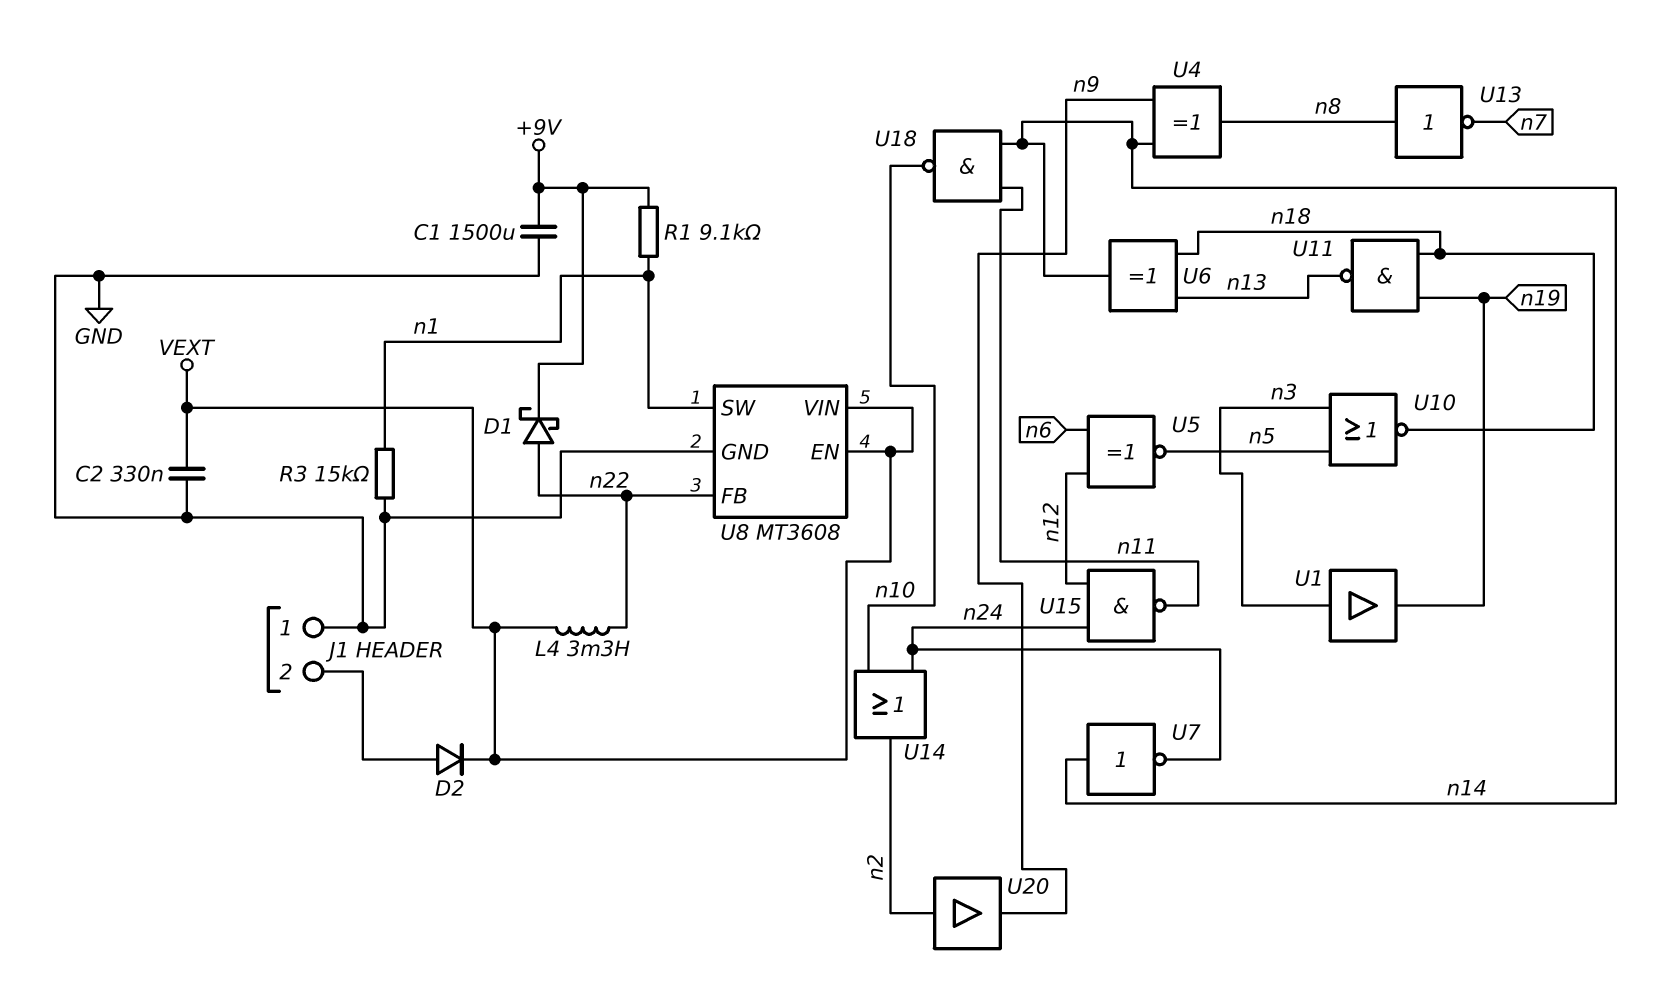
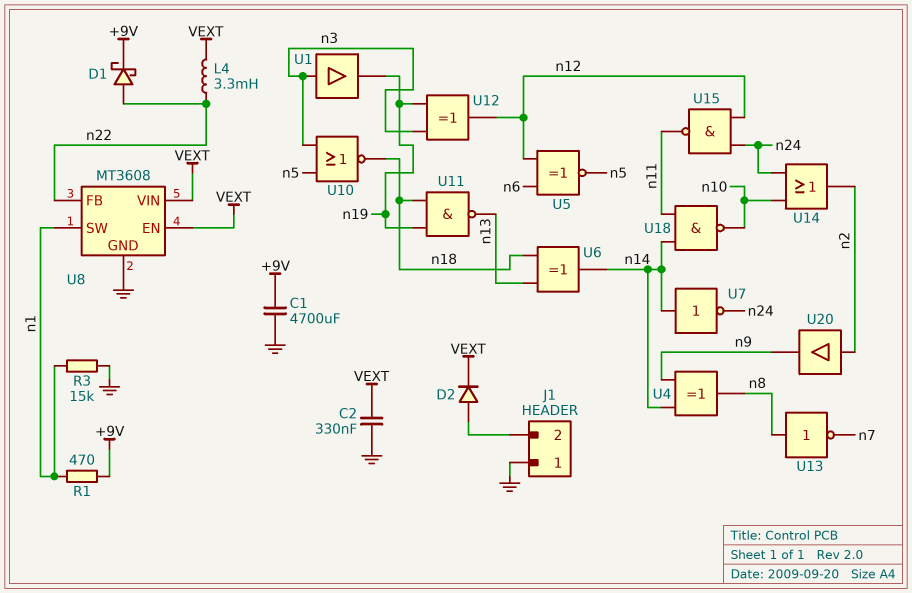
C1: 1500uF (+9V, GND) -> 4700uF (+9V, GND)
R1: 9.1k (+9V, n1) -> 470 (+9V, n1)
U12: none -> XOR (in n3, in n19, out n12)

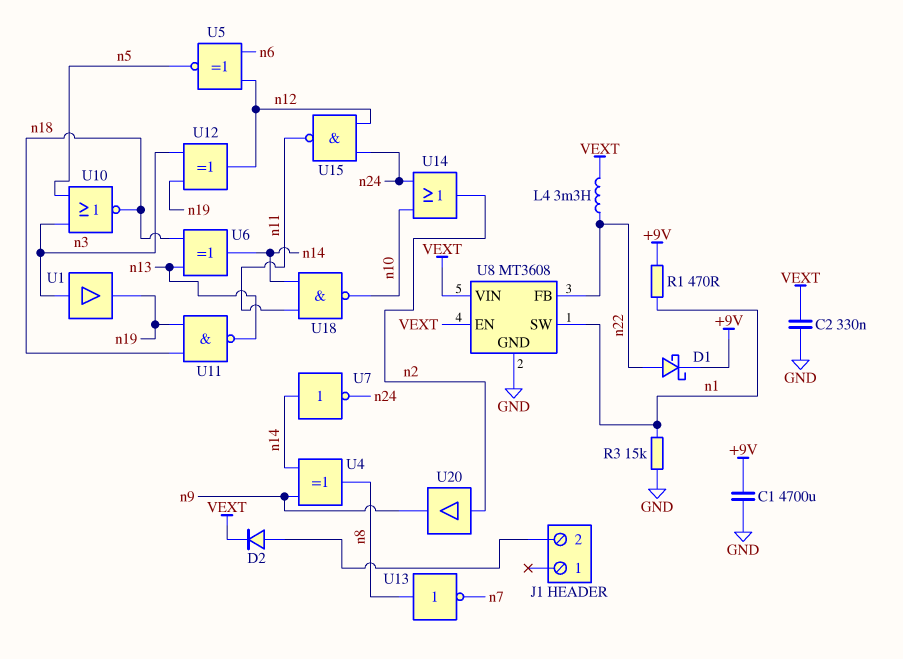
J1 pin 1: GND -> none

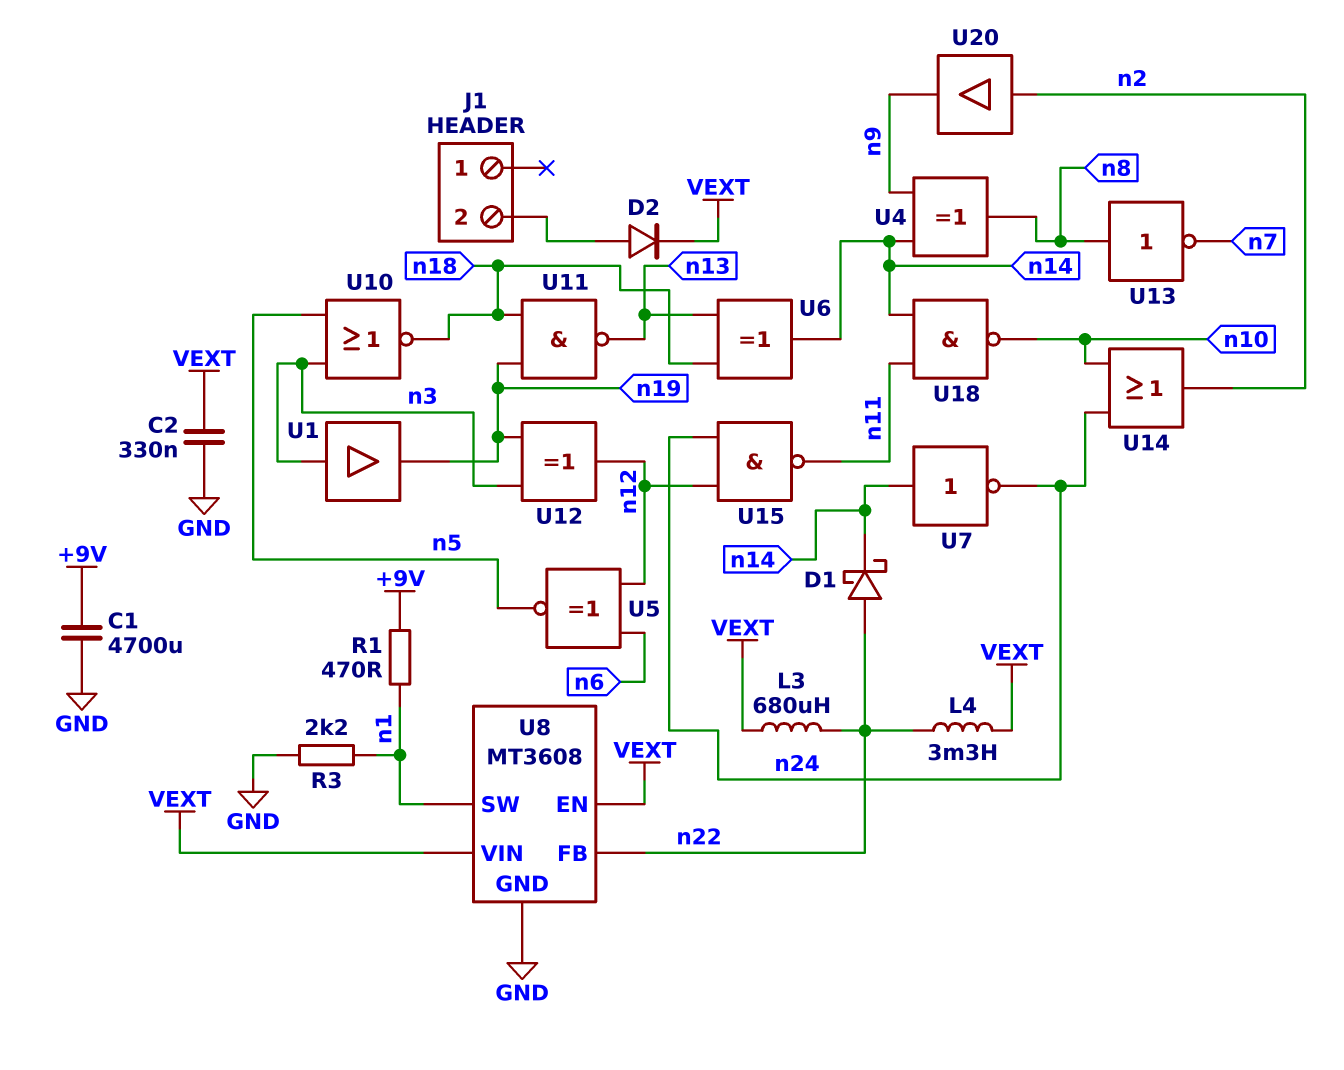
D1: schottky (A n22, K +9V) -> schottky (A n22, K n14)
L3: none -> 680uH (VEXT, n22)
R3: 15k (GND, n1) -> 2.2k (GND, n1)

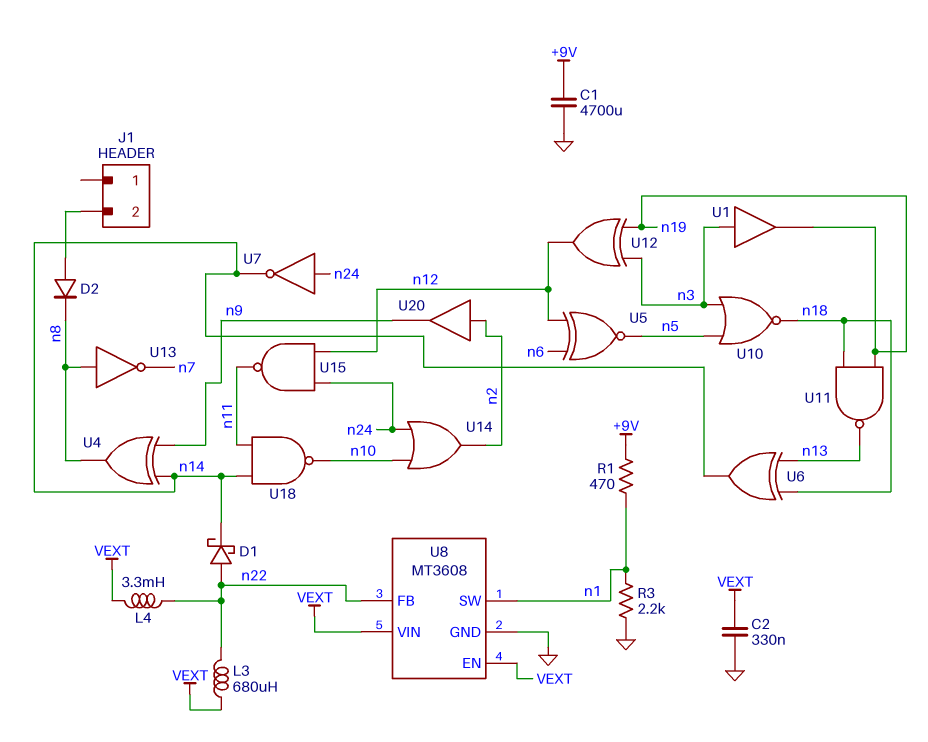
D2: diode (A J1/2, K VEXT) -> diode (A J1/2, K n8)
U7: NOT (in n14, out n24) -> NOT (in n24, out n14)

